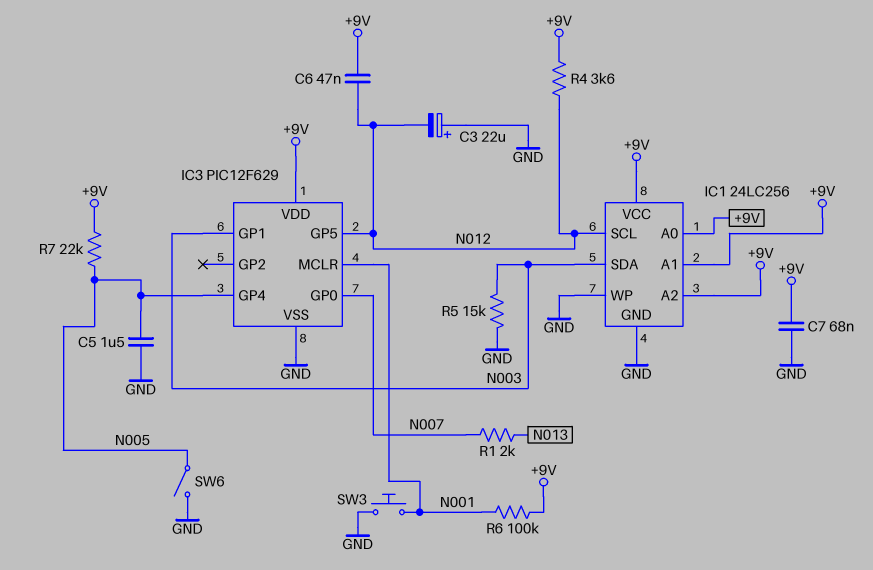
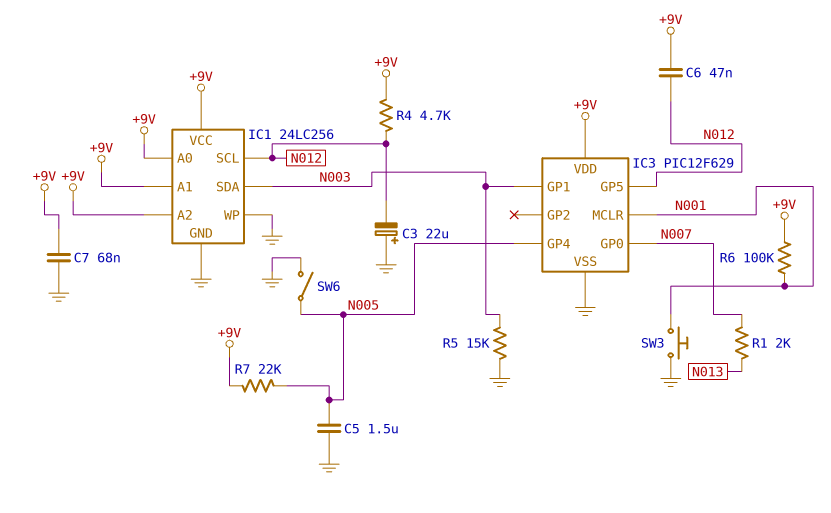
R4: 3.6k (+9V, N012) -> 4.7k (+9V, N012)

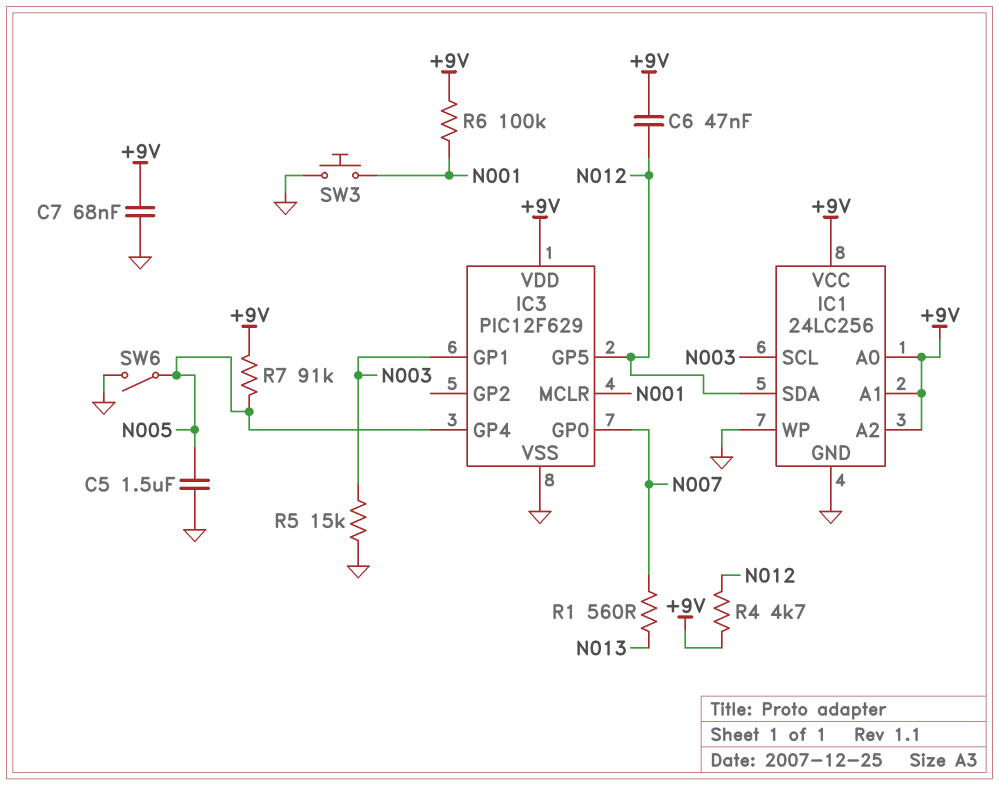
C3: 22uF (plus GND, minus N012) -> none
IC1 pin SCL: N012 -> N003
IC1 pin SDA: N003 -> N012
R1: 2k (N007, N013) -> 560 (N007, N013)
R7: 22k (+9V, N005) -> 91k (+9V, N005)

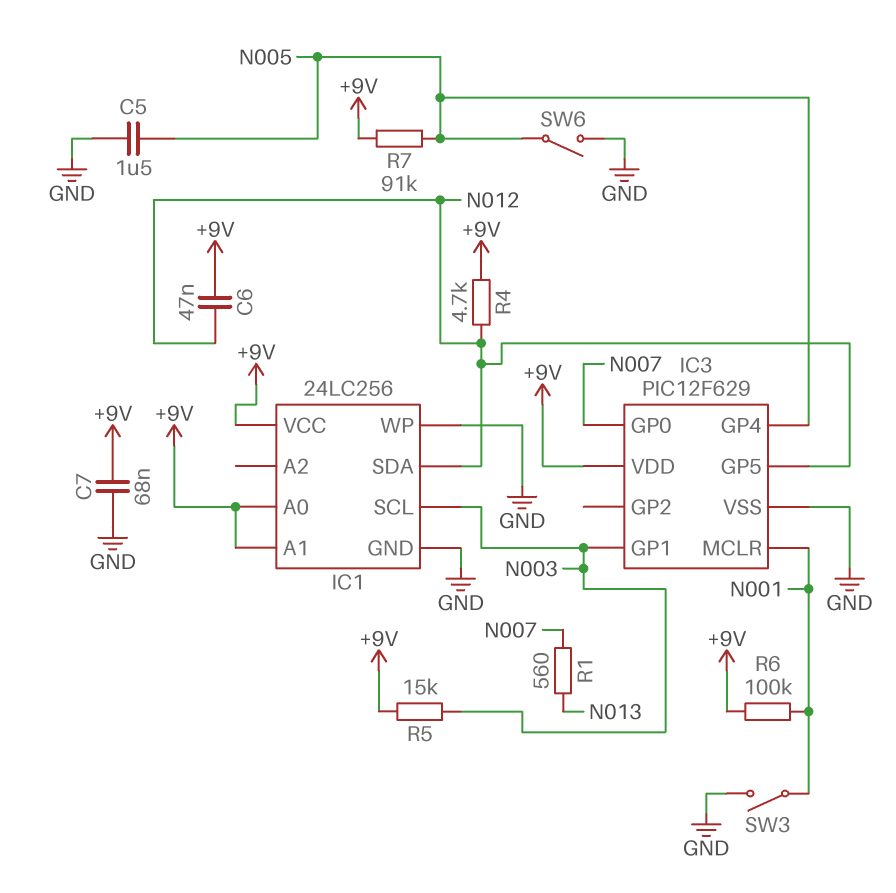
IC1 pin A2: +9V -> none
R5: 15k (GND, N003) -> 15k (+9V, N003)
SW3: button (GND, N001) -> switch (GND, N001)

